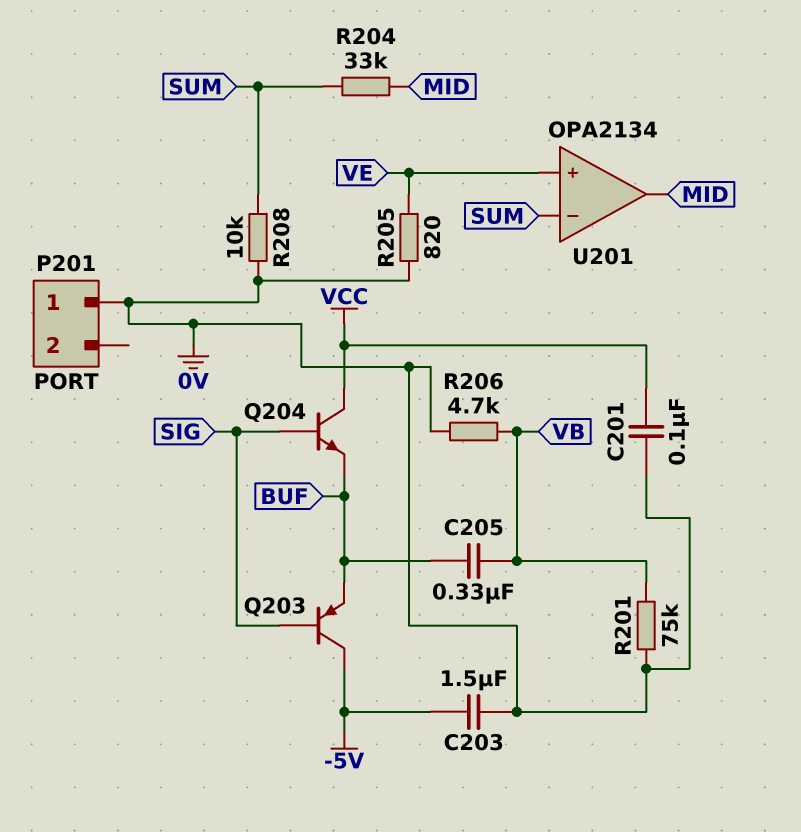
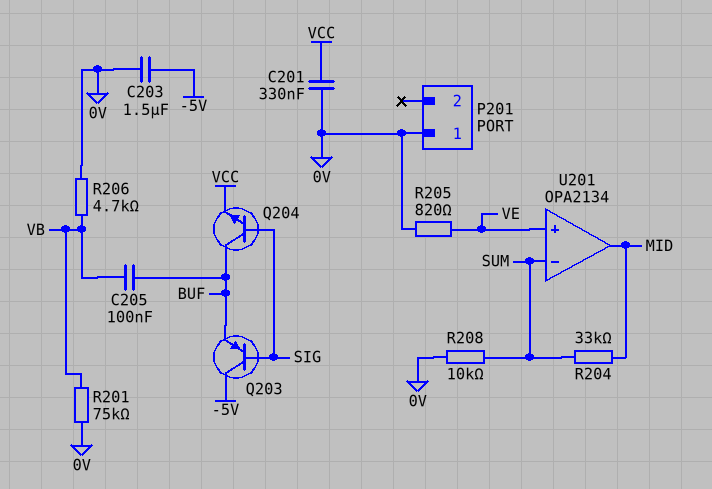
C201: 100nF (0V, VCC) -> 330nF (0V, VCC)
C205: 330nF (BUF, VB) -> 100nF (BUF, VB)
Q204: NPN (B SIG, C VCC, E BUF) -> NPN (B SIG, C BUF, E VCC)

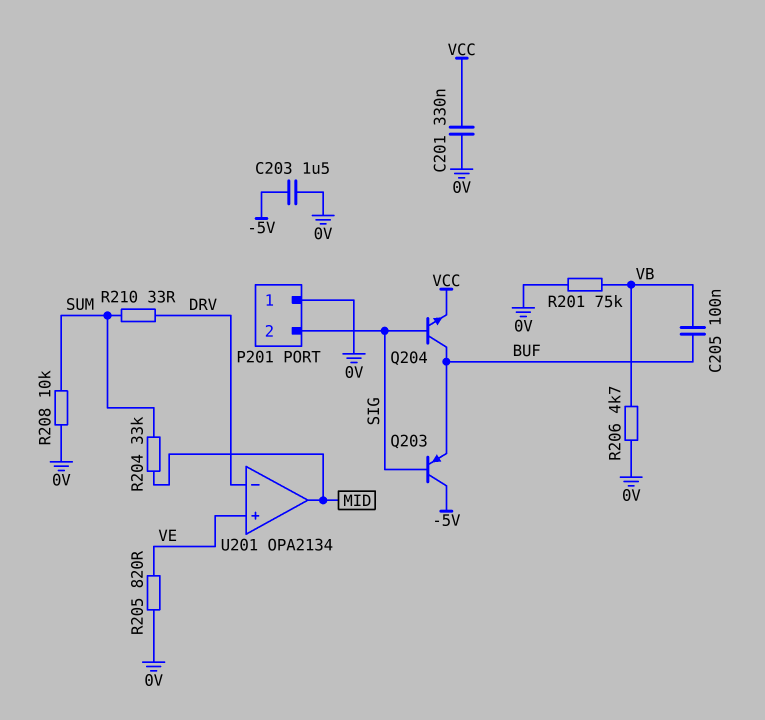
P201 pin 2: none -> SIG
R210: none -> 33 (DRV, SUM)
U201 pin in-: SUM -> DRV

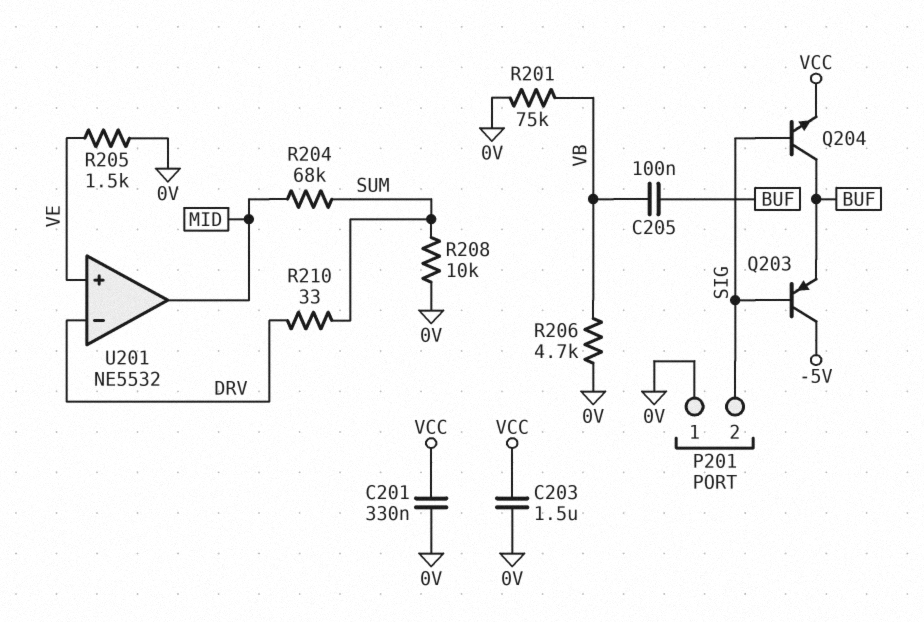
C203: 1.5uF (-5V, 0V) -> 1.5uF (0V, VCC)
R204: 33k (MID, SUM) -> 68k (MID, SUM)
R205: 820 (0V, VE) -> 1.5k (0V, VE)
U201: OPA2134 -> NE5532

